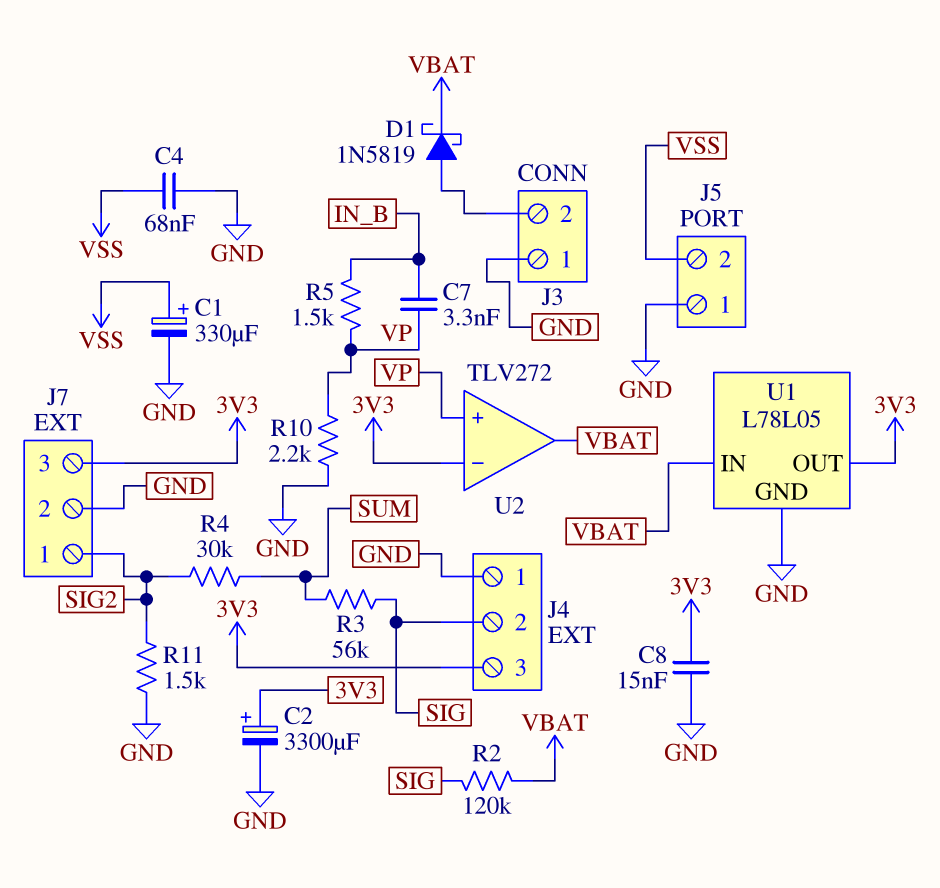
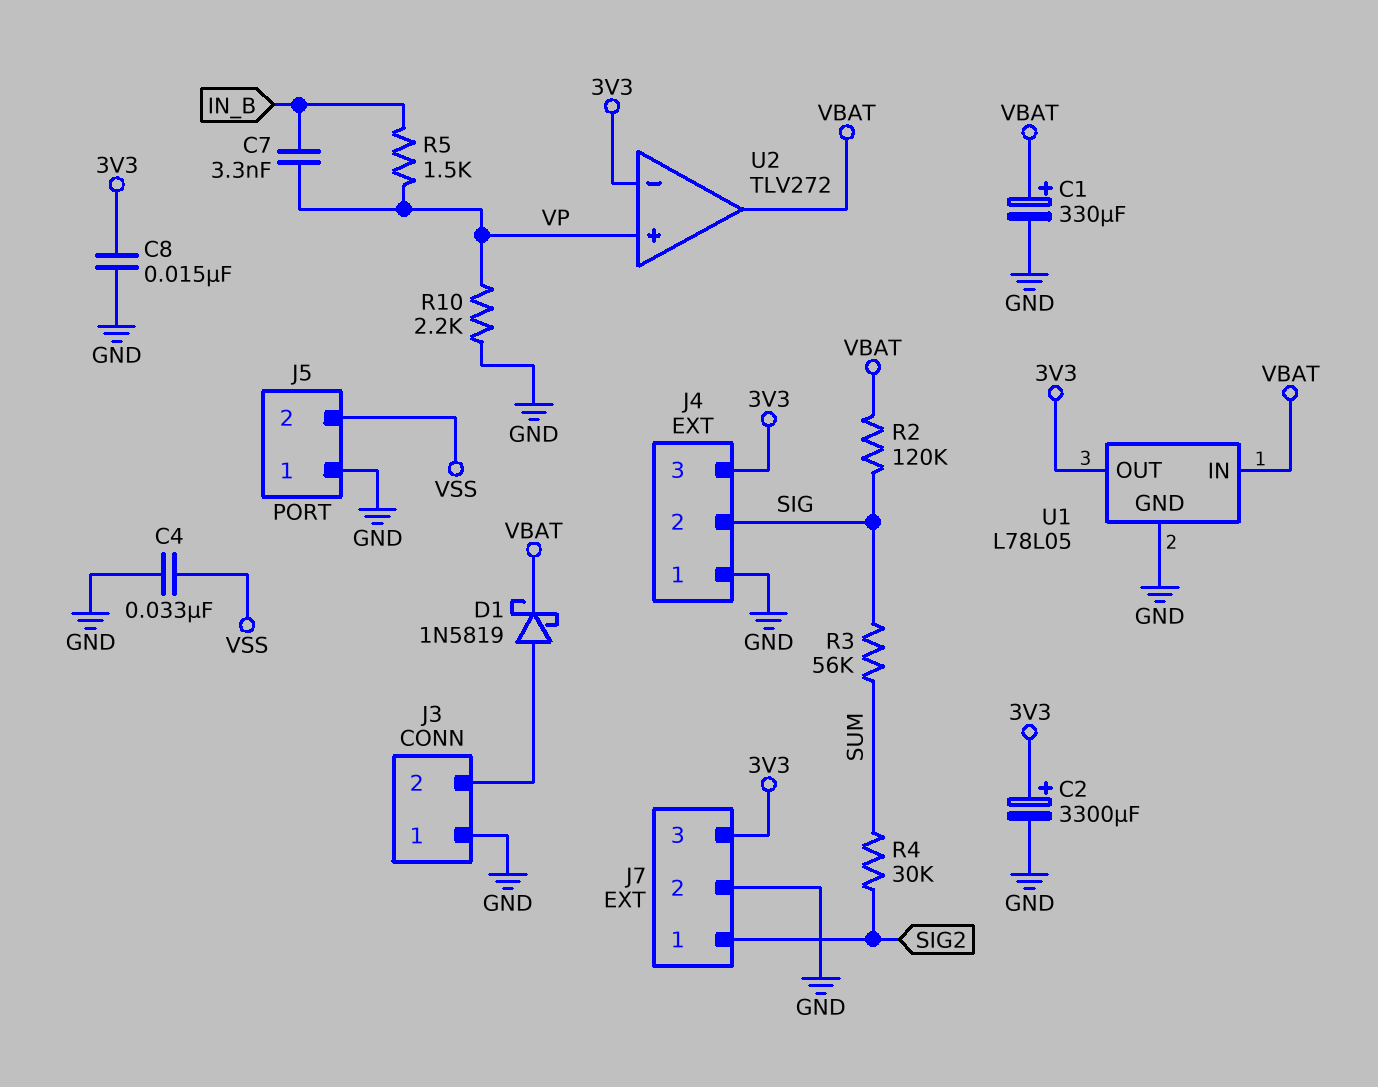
C1: 330uF (plus VSS, minus GND) -> 330uF (plus VBAT, minus GND)
C4: 68nF (GND, VSS) -> 33nF (GND, VSS)
R11: 1.5k (GND, SIG2) -> none

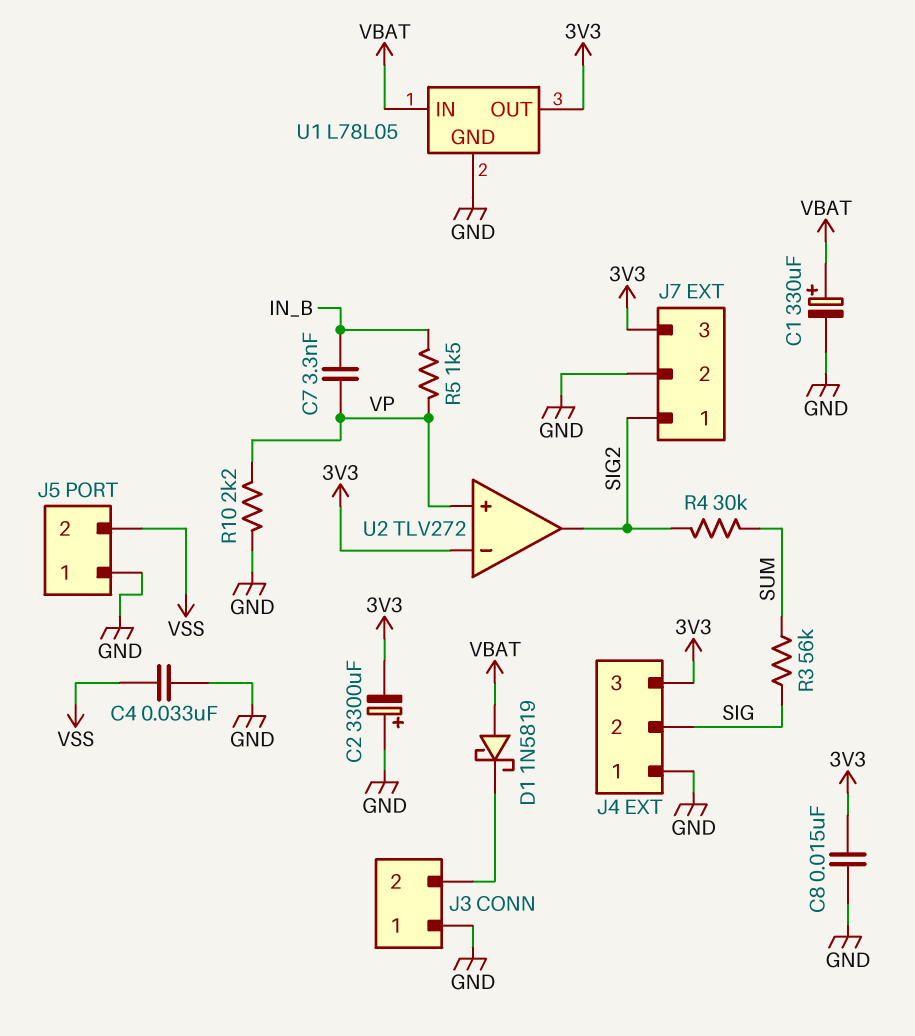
C2: 3300uF (plus 3V3, minus GND) -> 3300uF (plus GND, minus 3V3)
D1: schottky 1N5819 (A J3/2, K VBAT) -> schottky 1N5819 (A VBAT, K J3/2)
R2: 120k (SIG, VBAT) -> none
U2 pin out: VBAT -> SIG2

